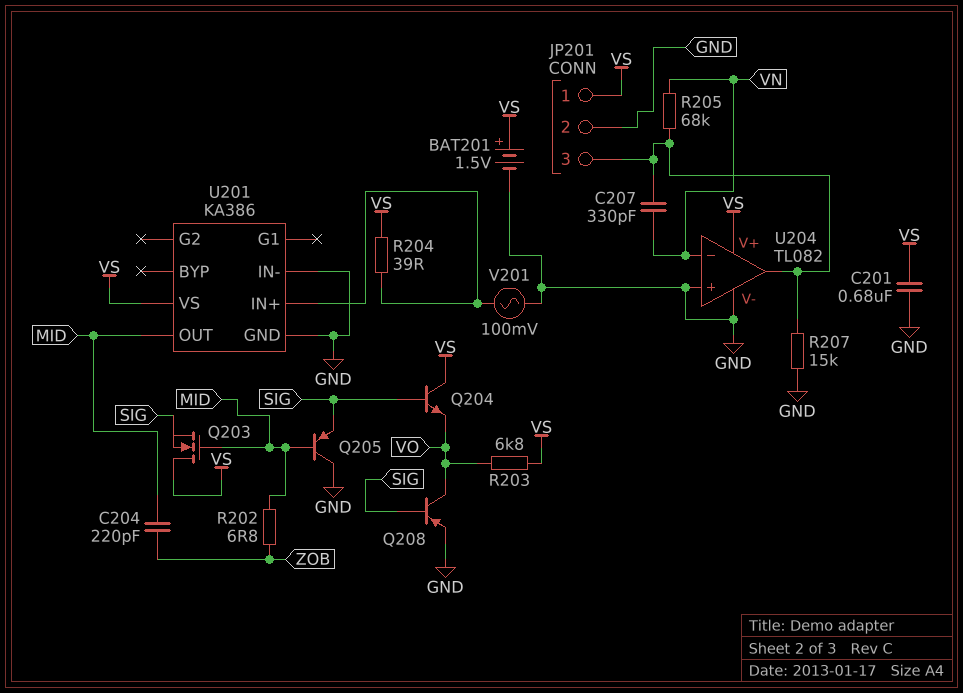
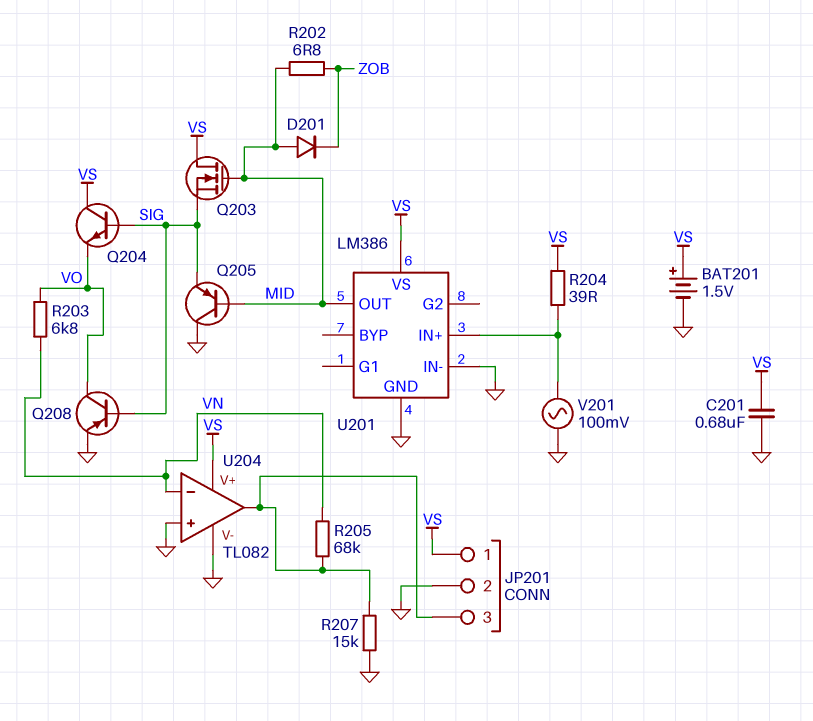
C204: 220pF (MID, ZOB) -> none
C207: 330pF (JP201/3, VN) -> none
D201: none -> diode (A MID, K ZOB)
R203: 6.8k (VO, VS) -> 6.8k (VN, VO)
U201: KA386 -> LM386

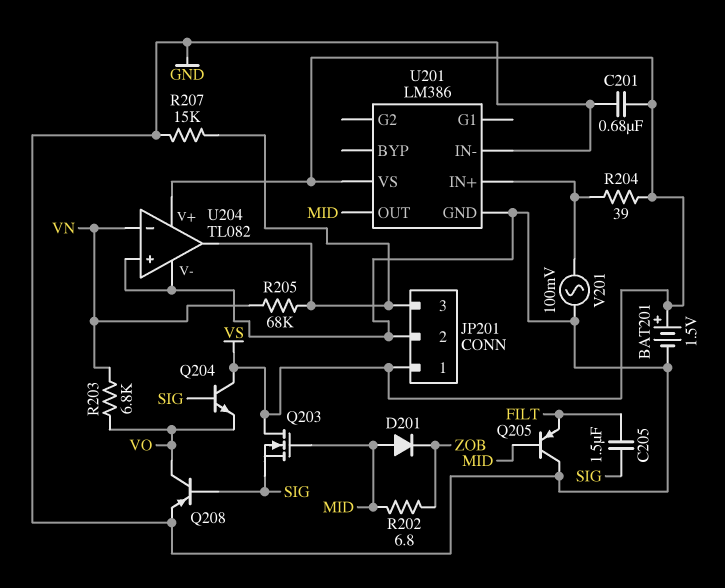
C205: none -> 1.5uF (FILT, SIG)
Q205: PNP (B MID, C GND, E SIG) -> PNP (B MID, C GND, E FILT)

